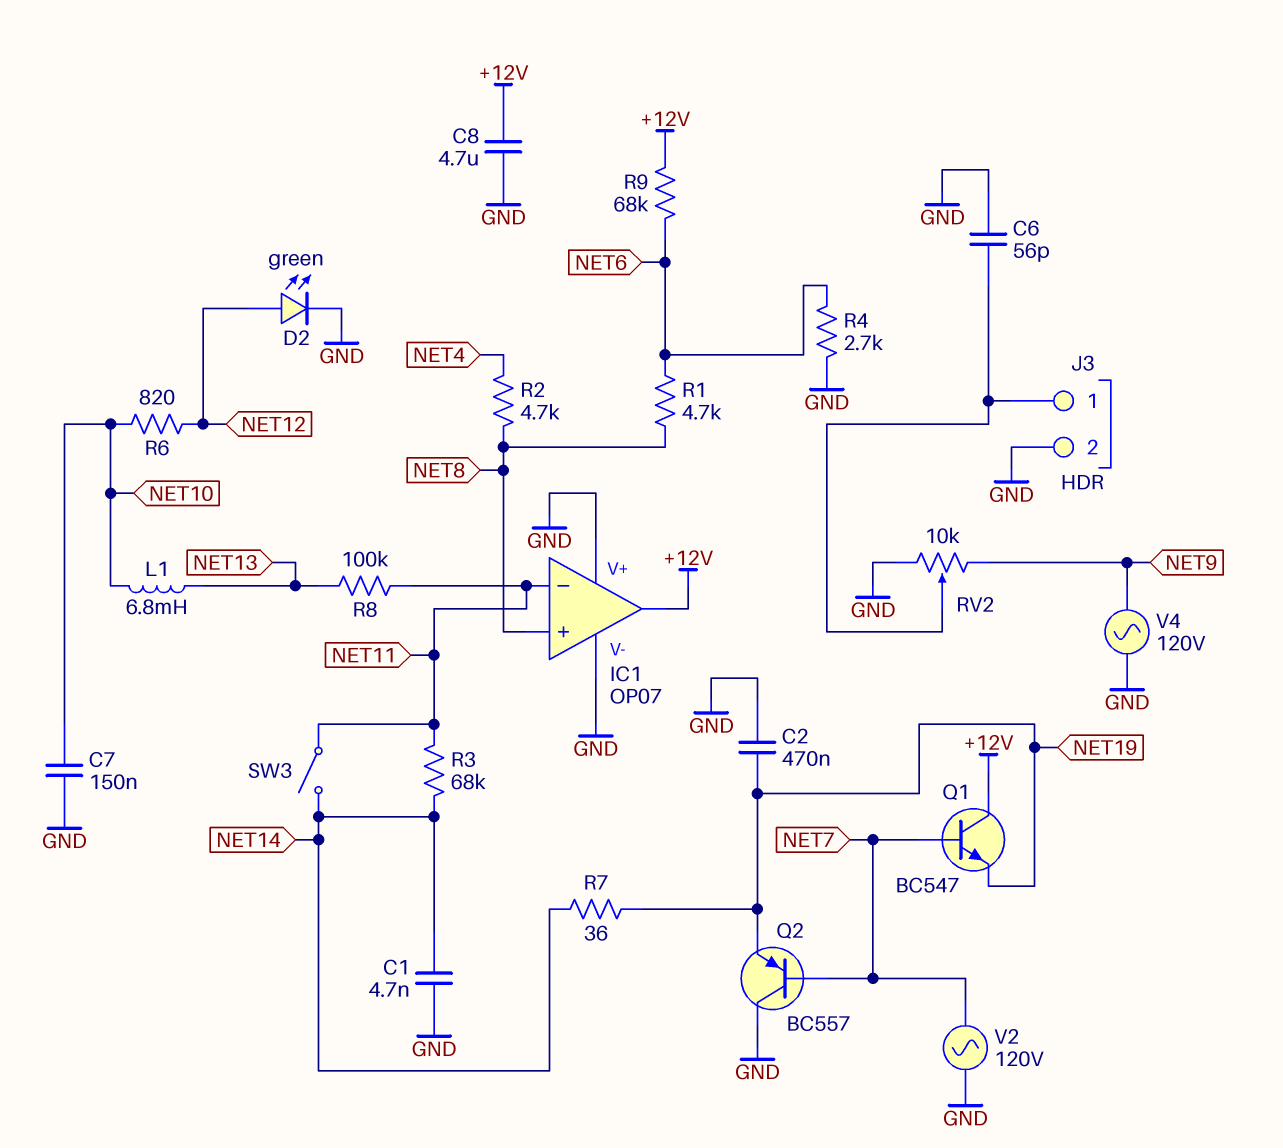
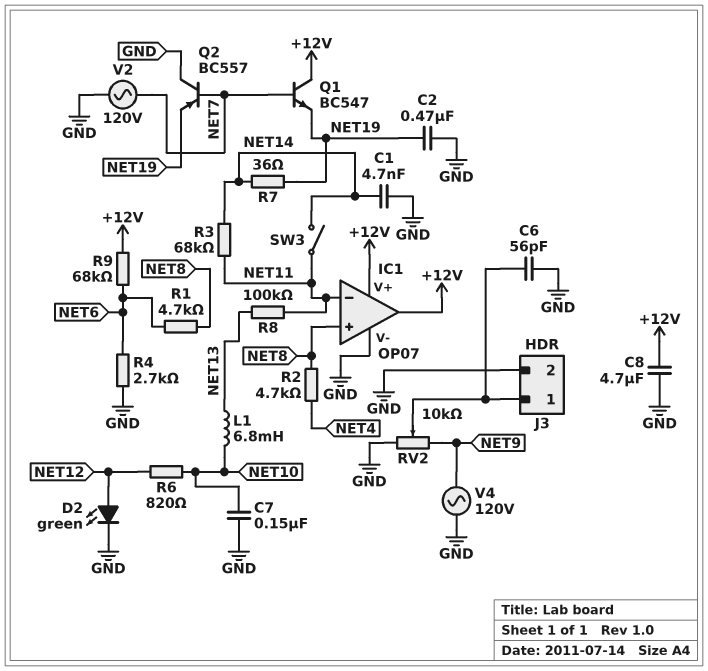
IC1 pin V+: GND -> +12V

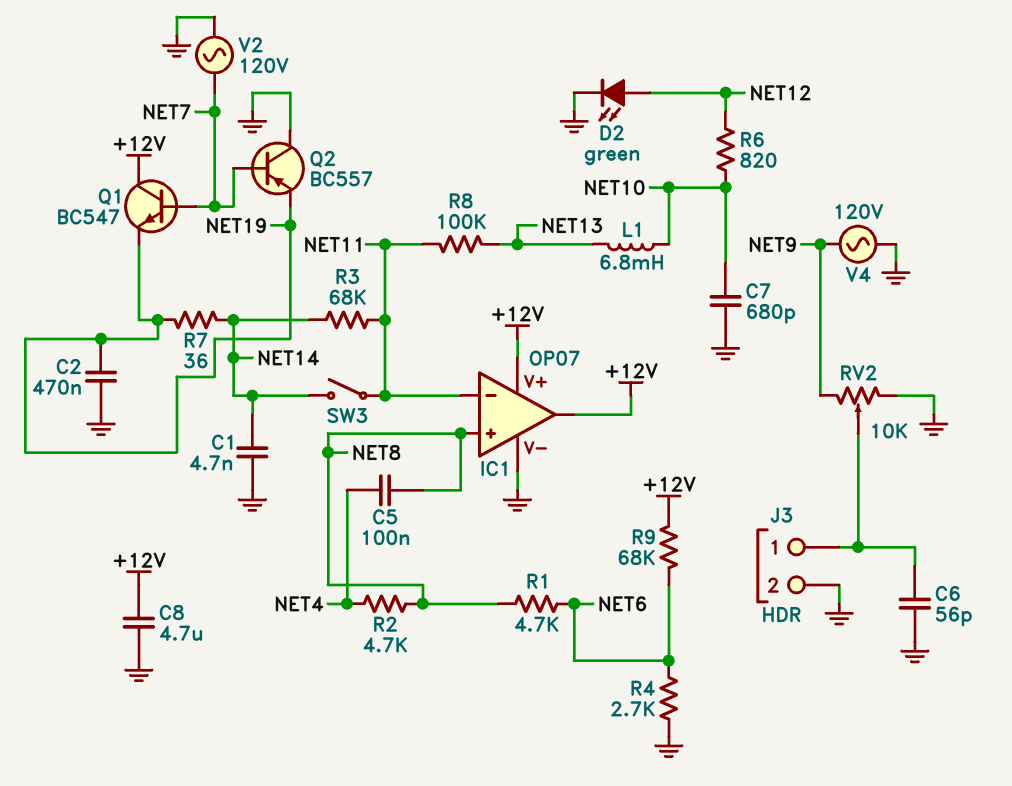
C5: none -> 100nF (NET4, NET8)
C7: 150nF (GND, NET10) -> 680pF (GND, NET10)

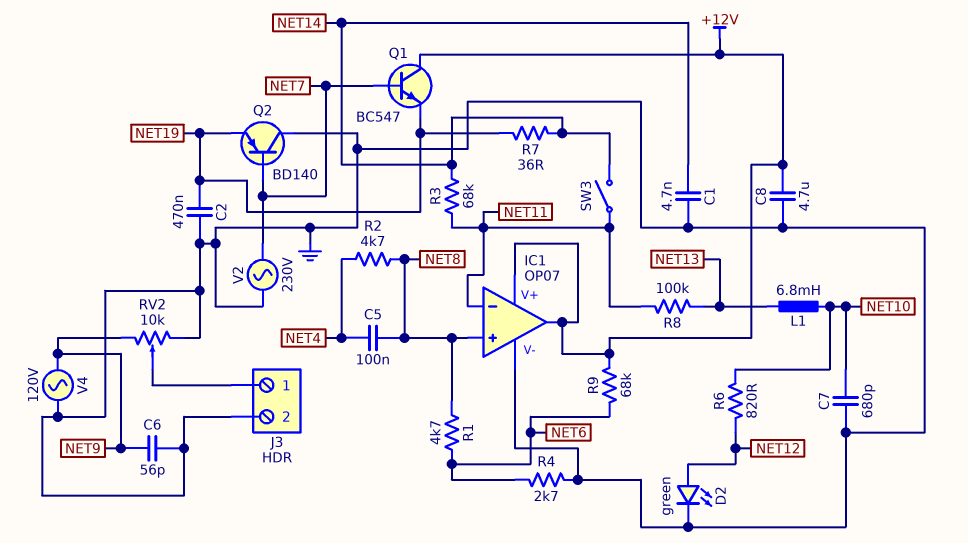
C6: 56pF (GND, J3/1) -> 56pF (GND, NET9)
Q2: PNP BC557 (B NET7, C GND, E NET19) -> PNP BD140 (B NET7, C GND, E NET19)
V2: AC 120V (GND, NET7) -> AC 230V (GND, NET7)

